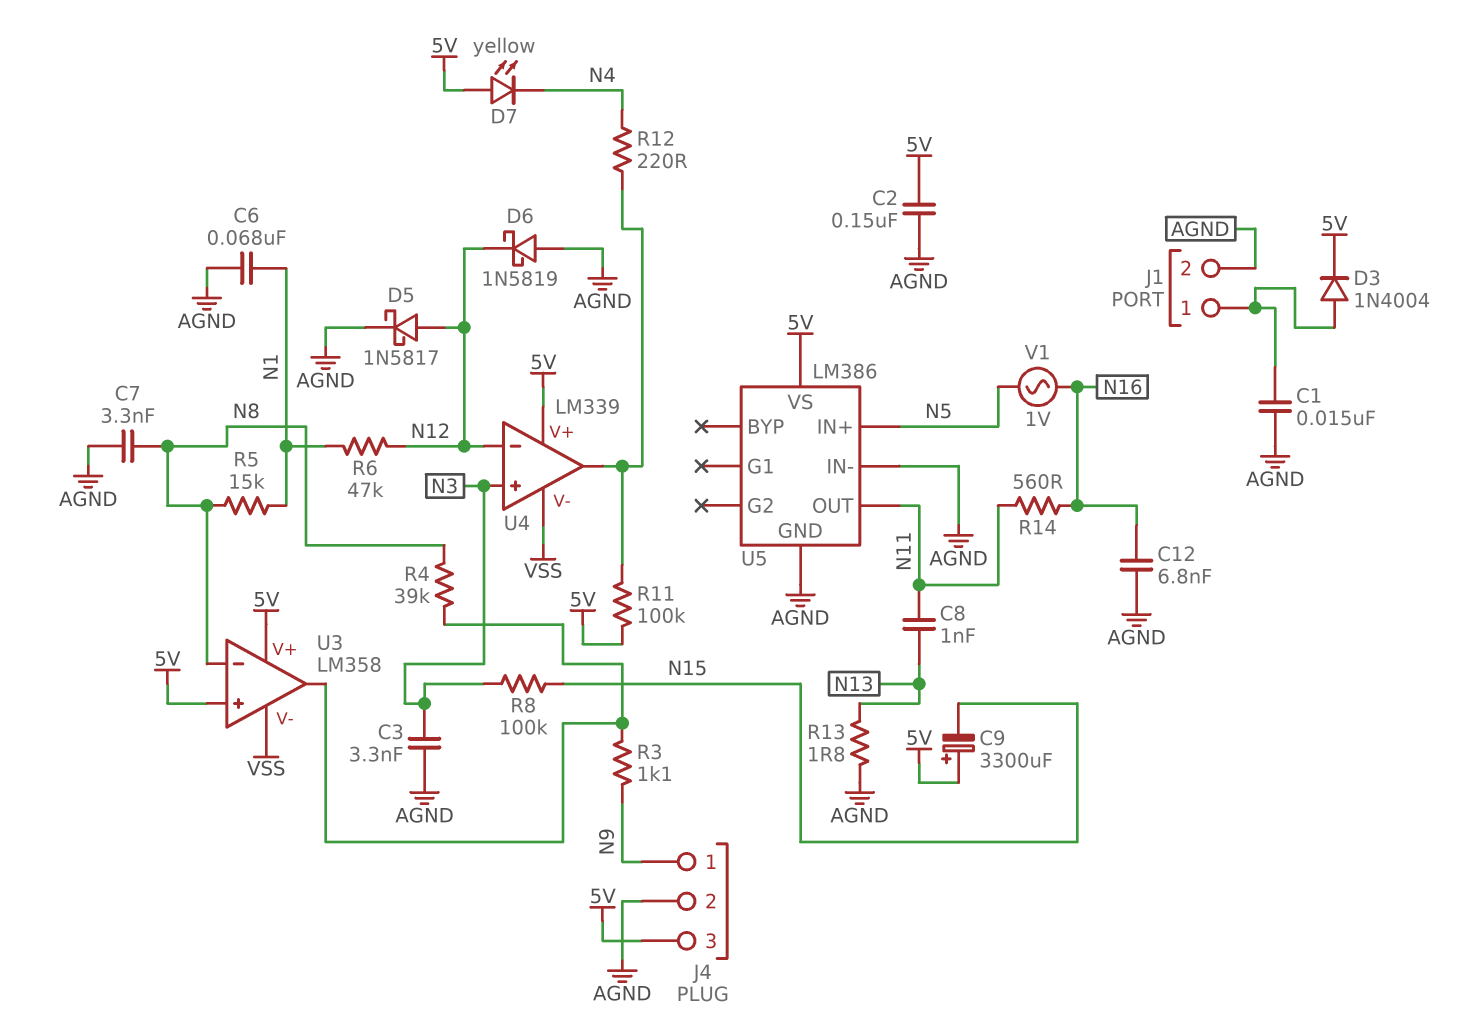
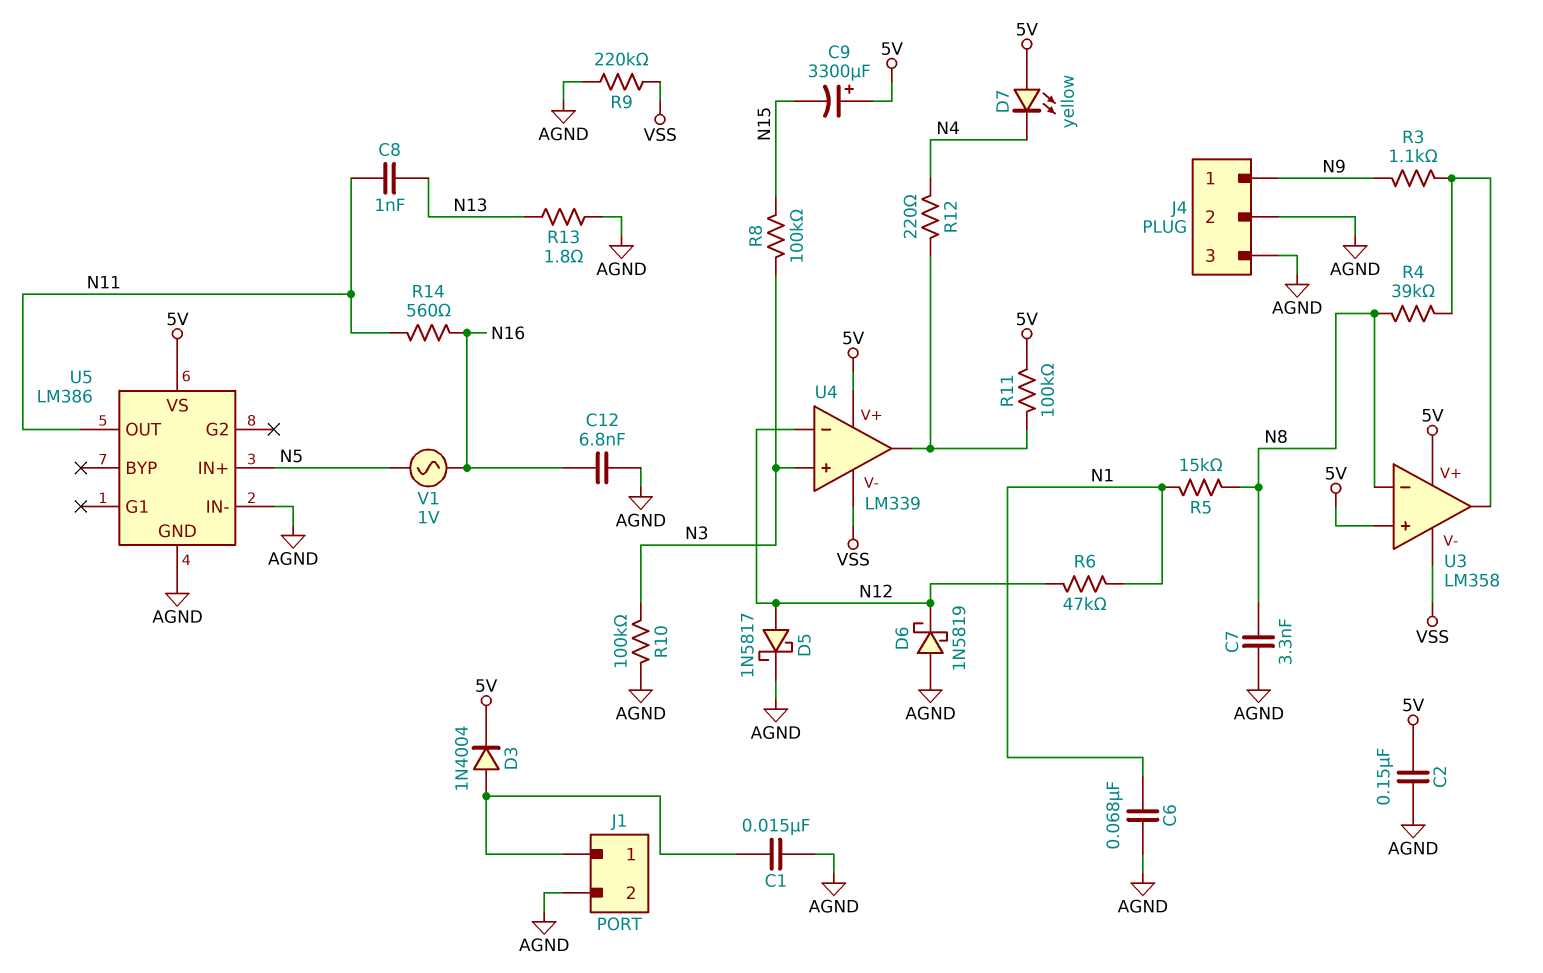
C3: 3.3nF (AGND, N3) -> none
J4 pin 3: 5V -> AGND
R9: none -> 220k (AGND, VSS)
R10: none -> 100k (AGND, N3)

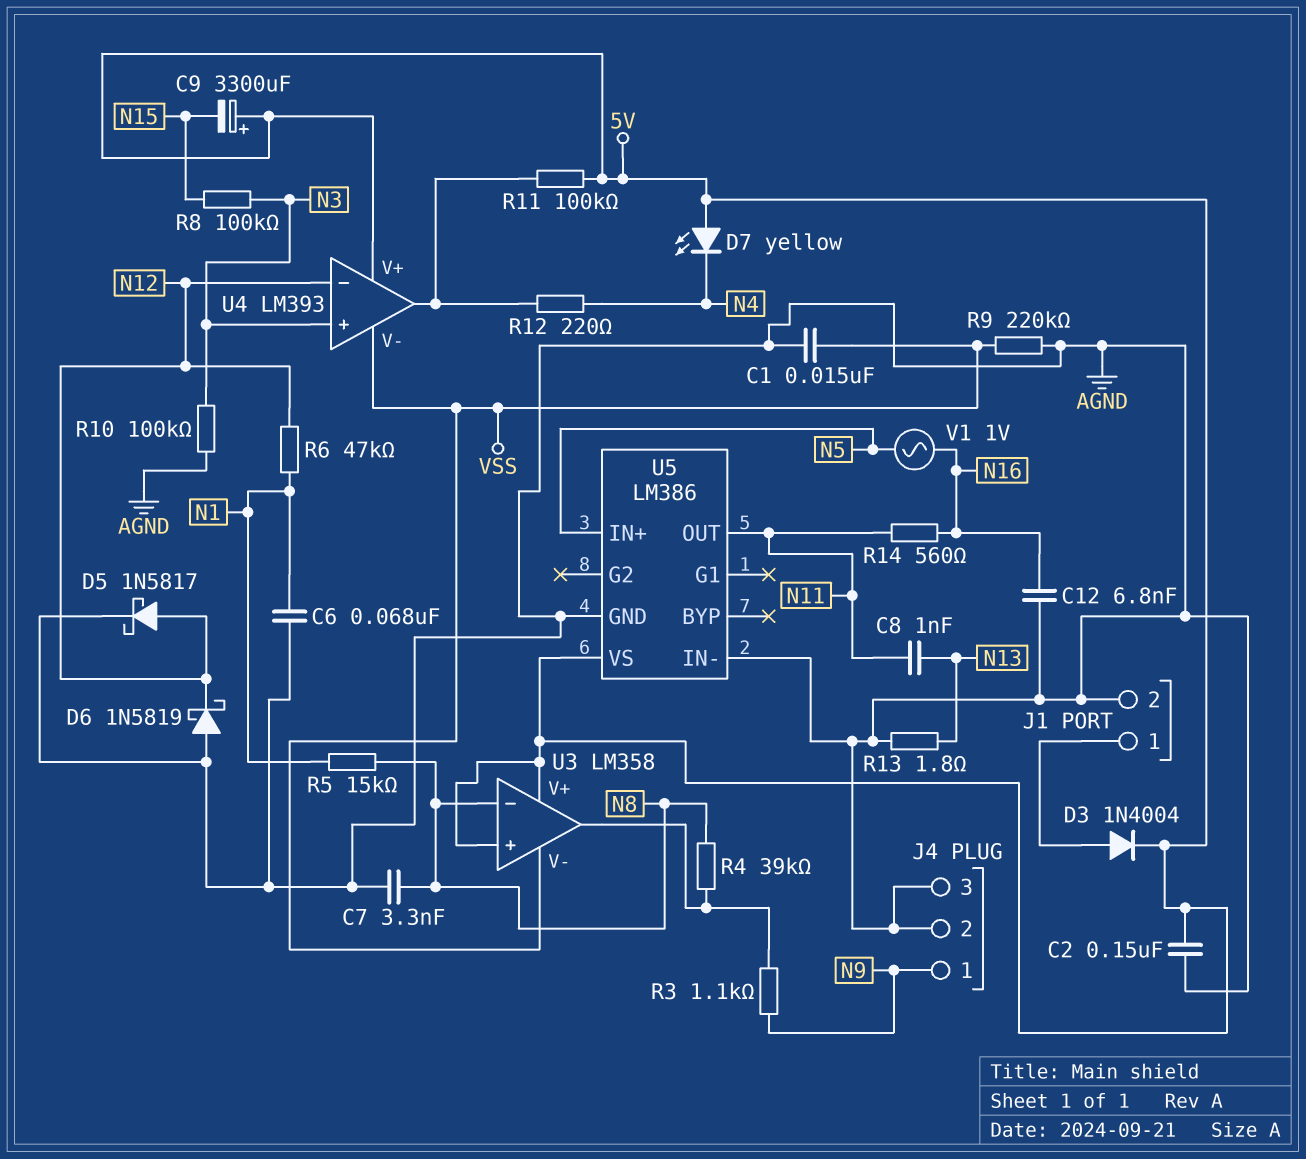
C1: 15nF (AGND, J1/1) -> 15nF (AGND, VSS)
U4: LM339 -> LM393

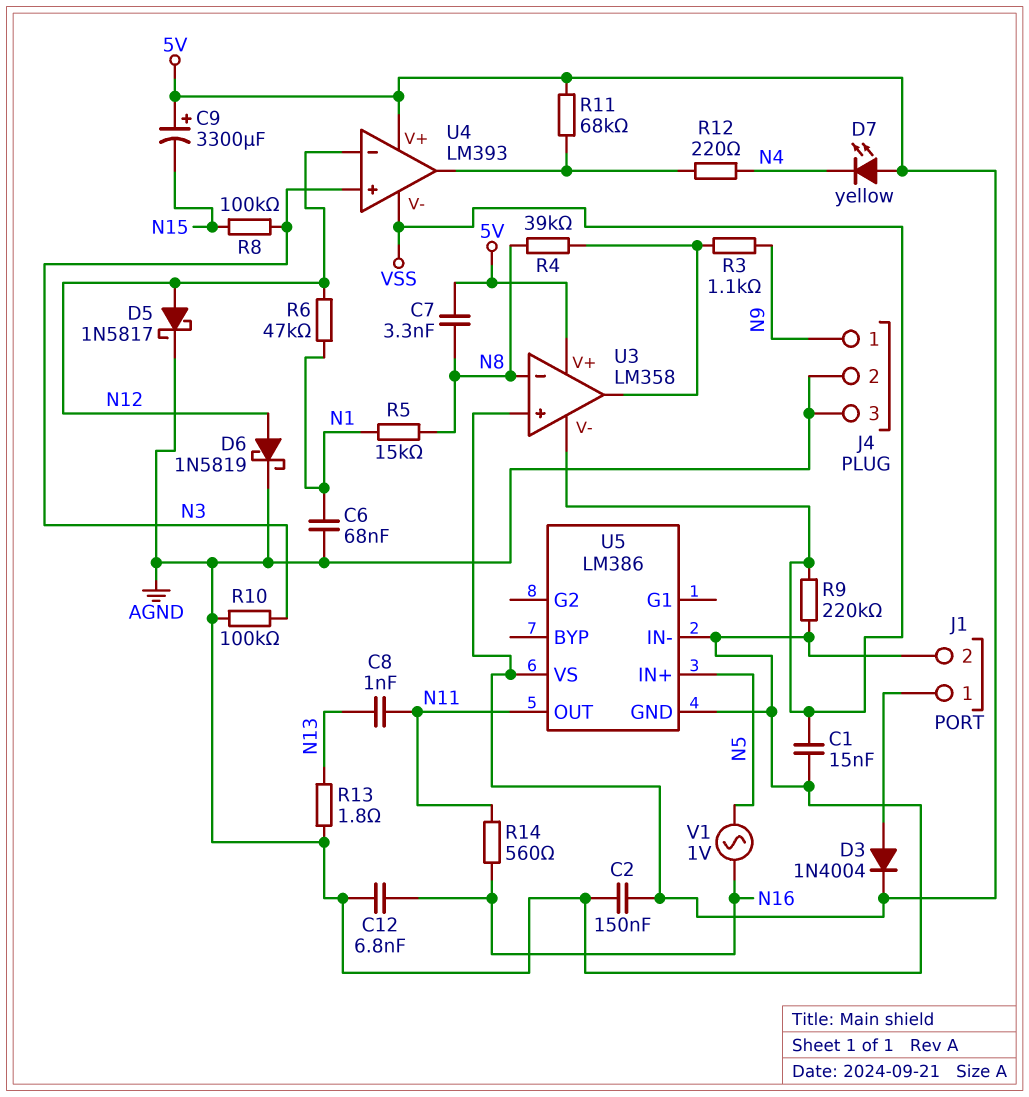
C7: 3.3nF (AGND, N8) -> 3.3nF (5V, N8)
D6: schottky 1N5819 (A AGND, K N12) -> schottky 1N5819 (A N12, K AGND)
R11: 100k (5V, U4/out) -> 68k (5V, U4/out)

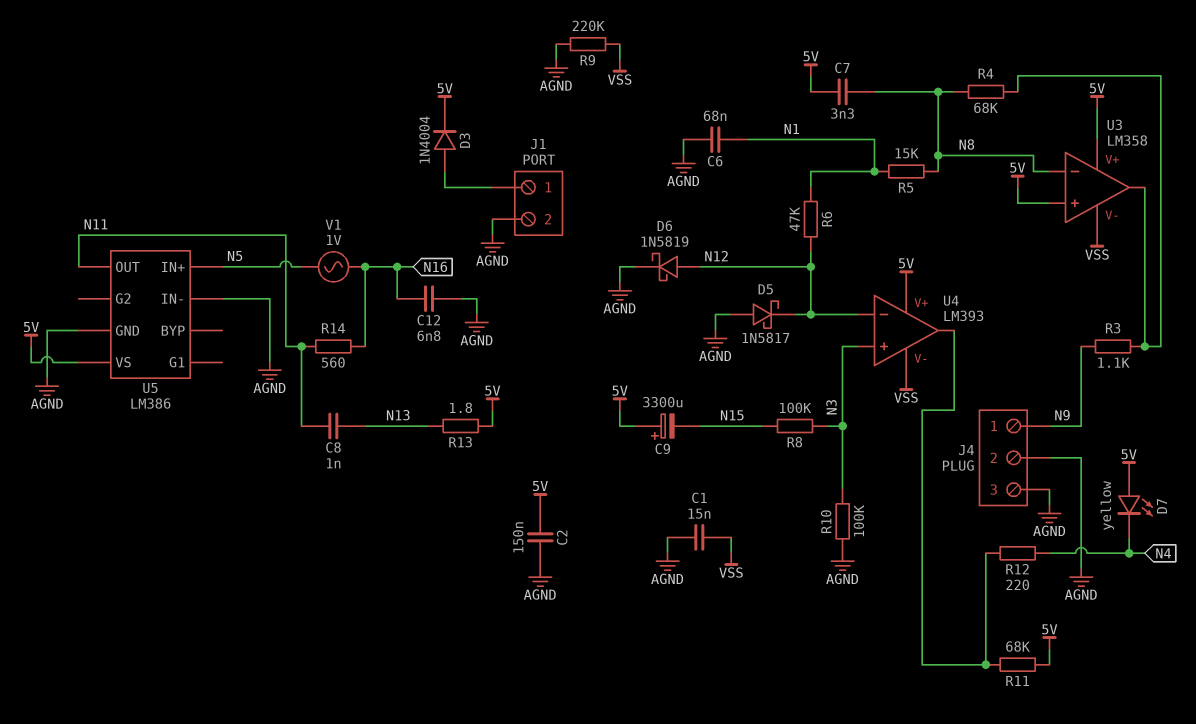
D5: schottky 1N5817 (A N12, K AGND) -> schottky 1N5817 (A AGND, K N12)
R4: 39k (N8, U3/out) -> 68k (N8, U3/out)
R13: 1.8 (AGND, N13) -> 1.8 (5V, N13)

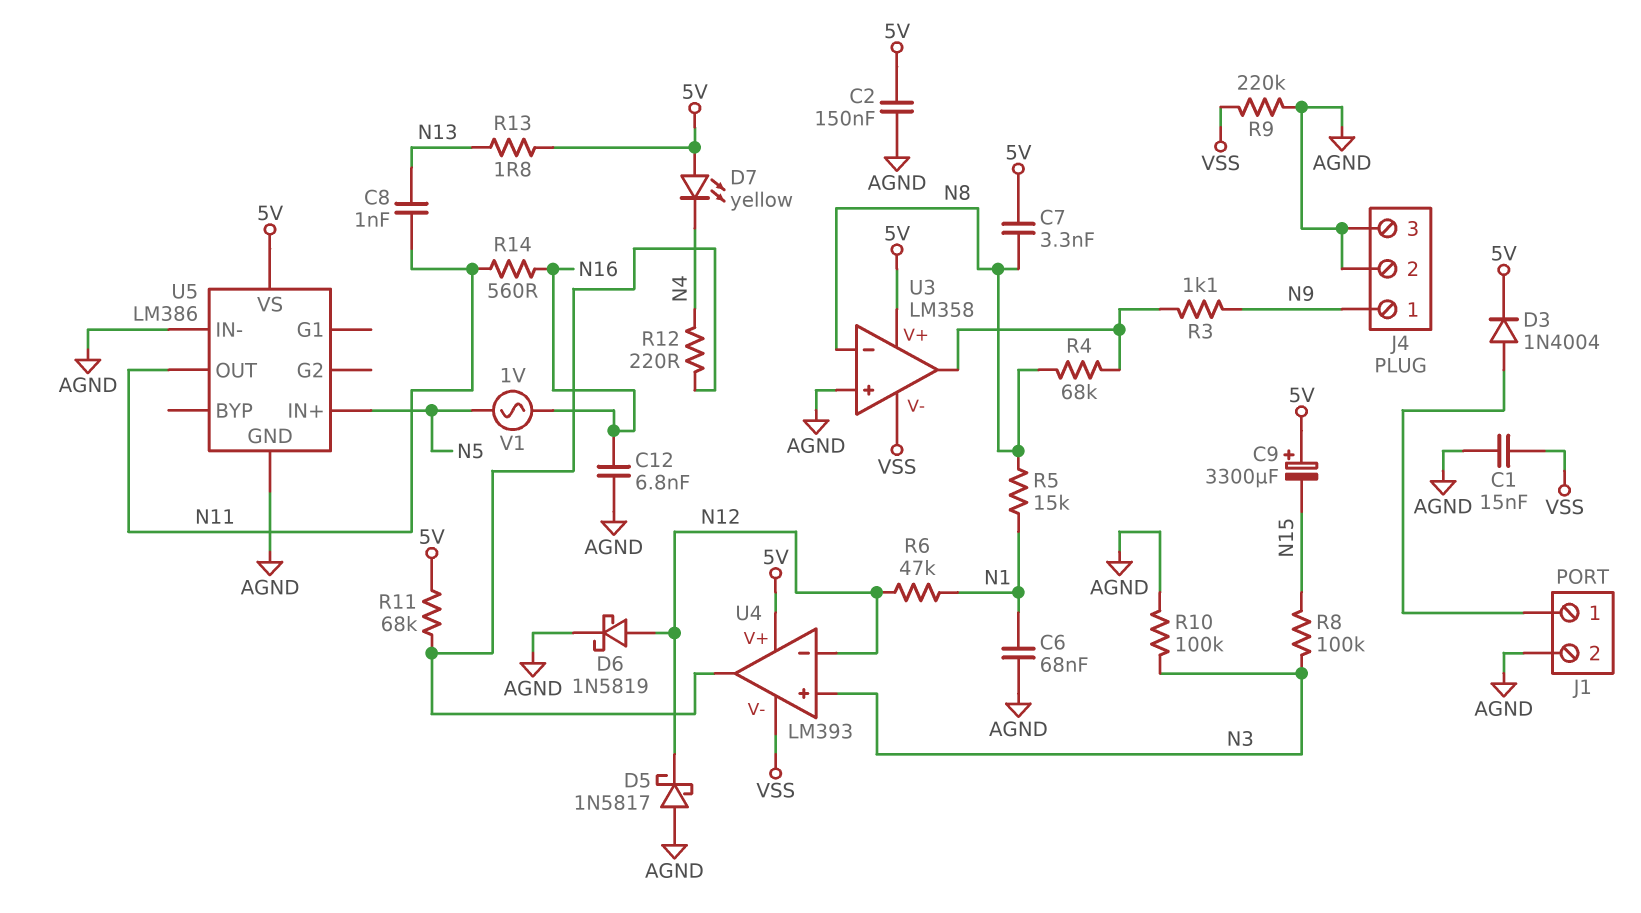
U3 pin in+: 5V -> AGND

